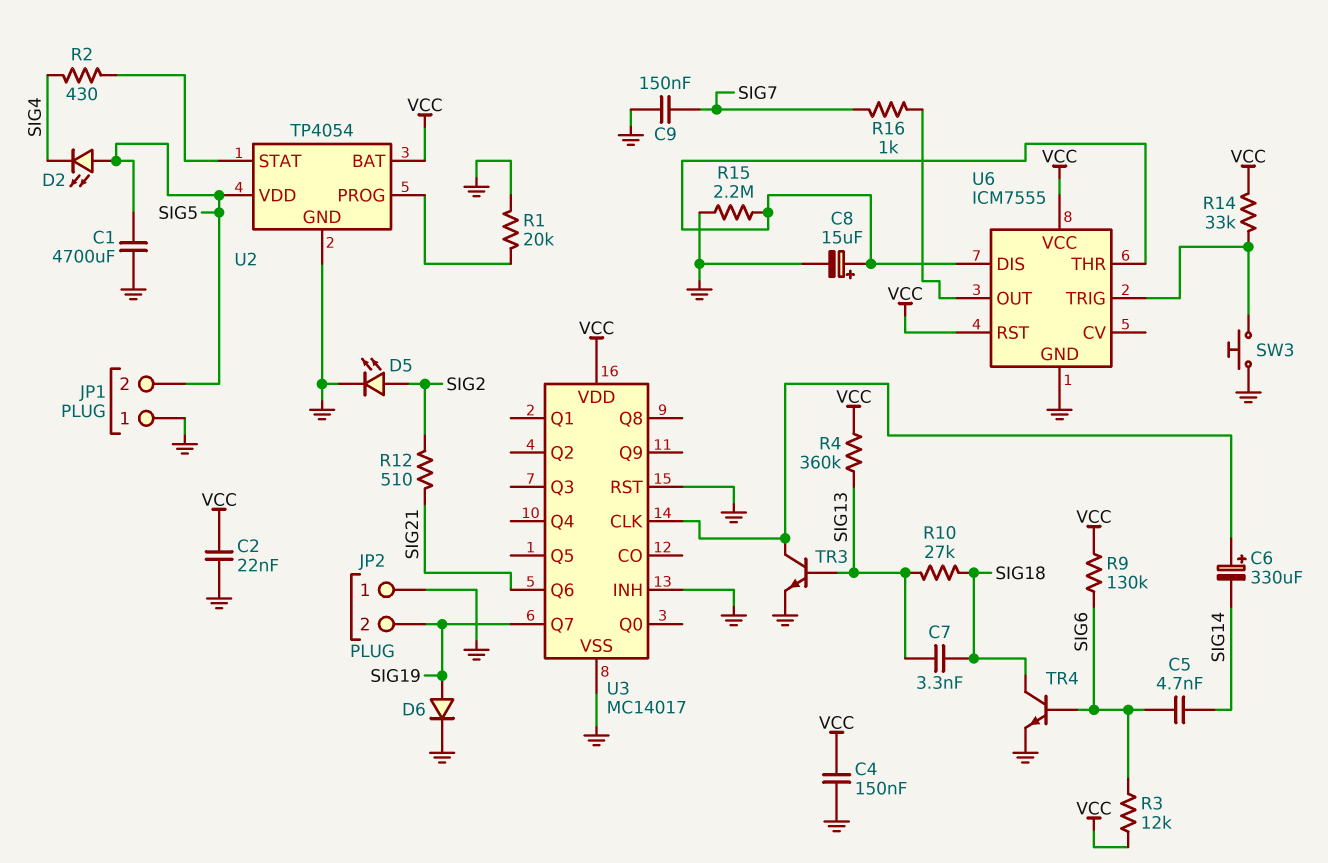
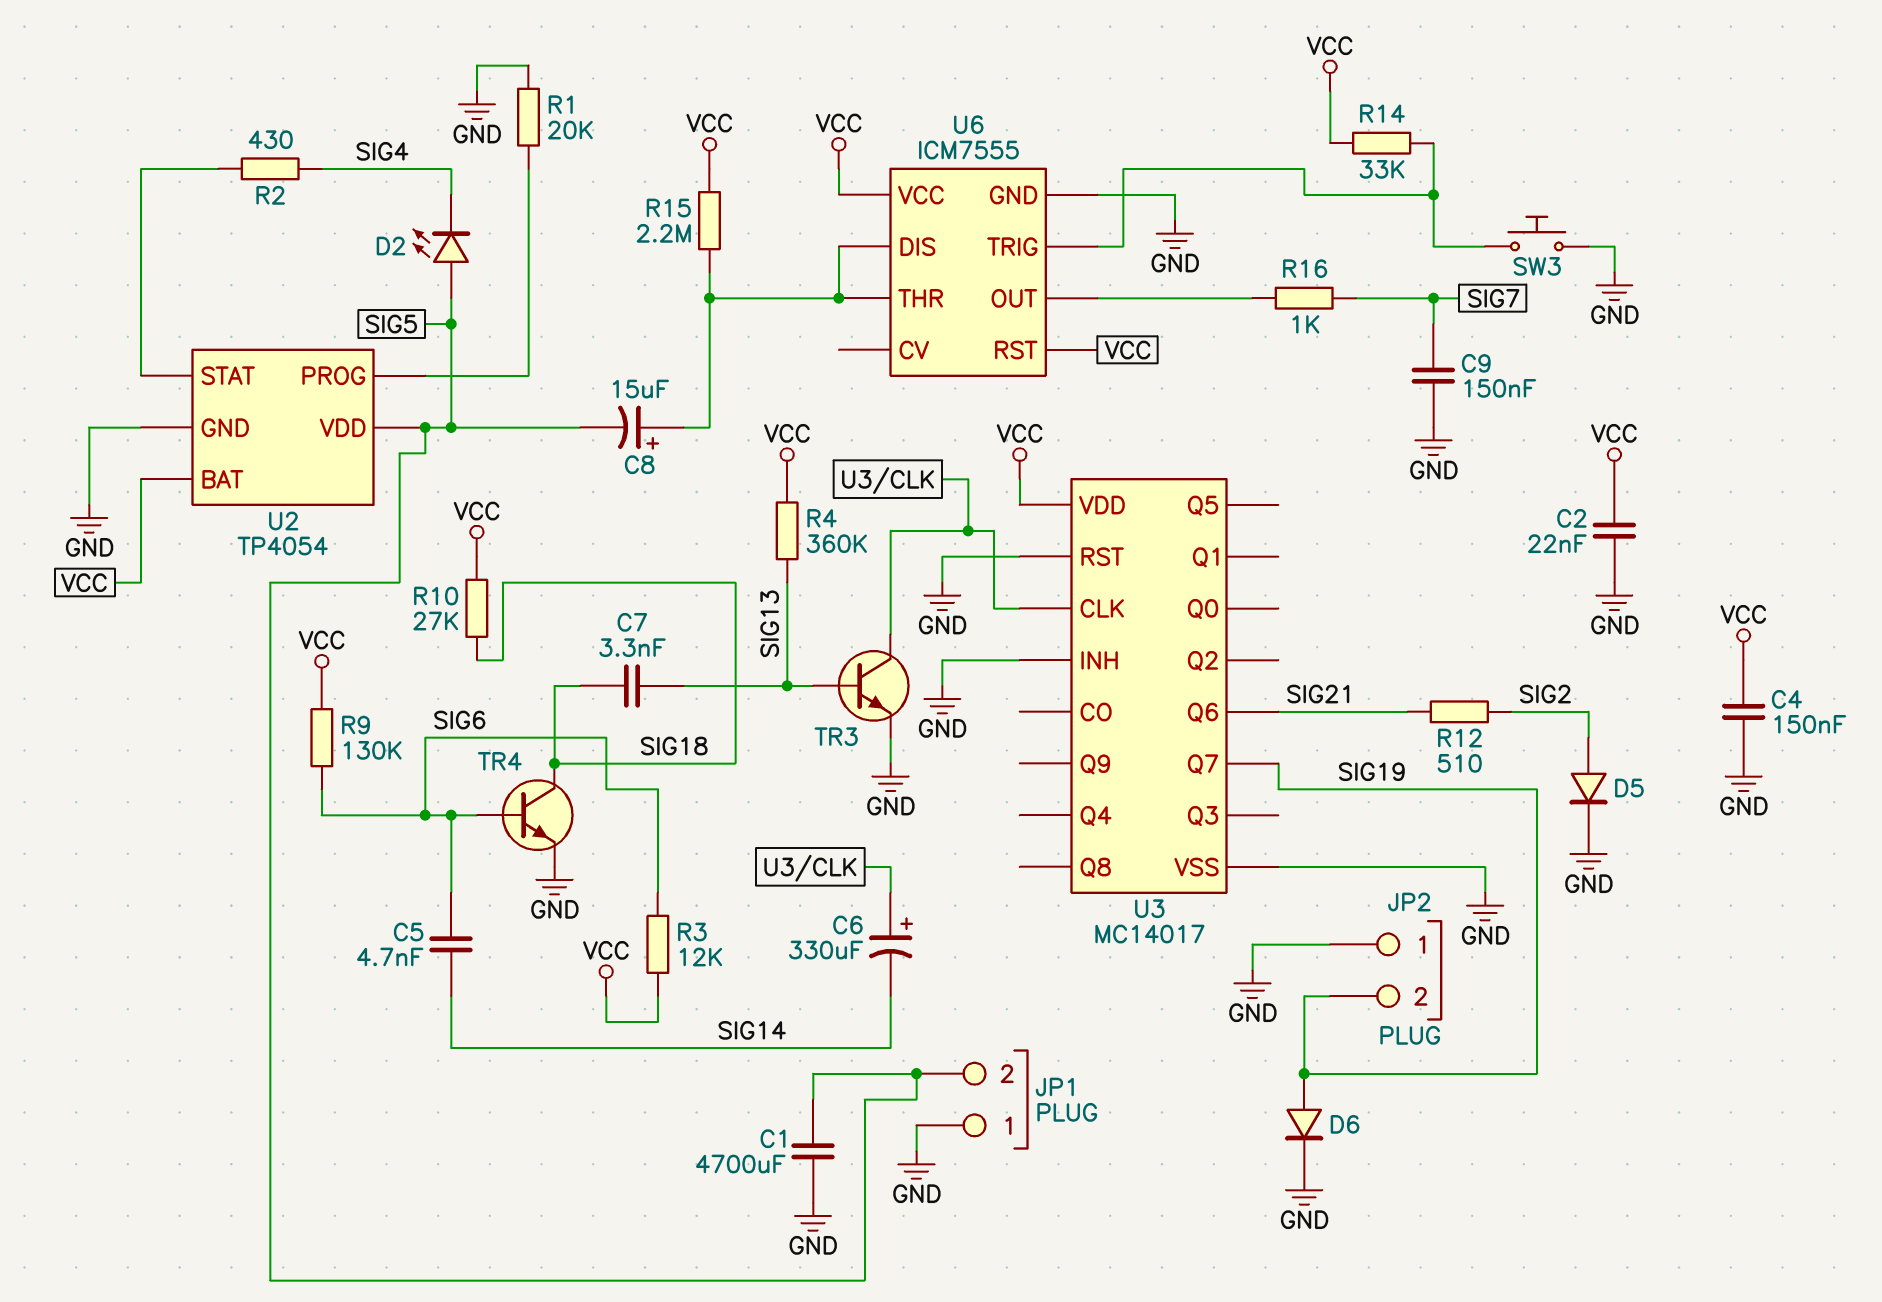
C8: 15uF (plus U6/DIS, minus GND) -> 15uF (plus U6/DIS, minus SIG5)
D5: LED (A SIG2, K GND) -> diode (A SIG2, K GND)
R10: 27k (SIG13, SIG18) -> 27k (SIG18, VCC)
R15: 2.2M (GND, U6/DIS) -> 2.2M (U6/DIS, VCC)

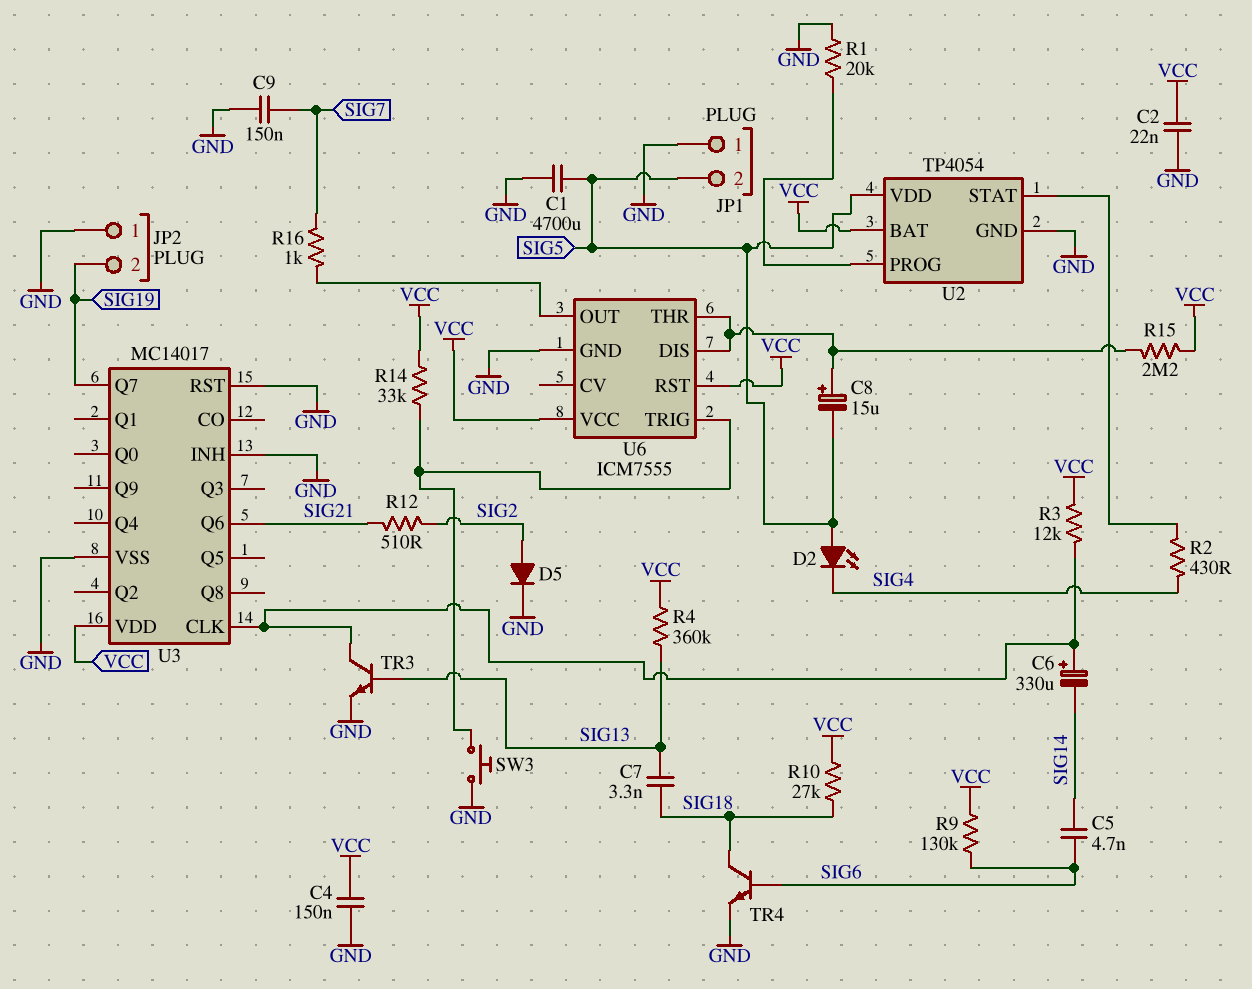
D6: diode (A SIG19, K GND) -> none
R3: 12k (SIG6, VCC) -> 12k (U3/CLK, VCC)

